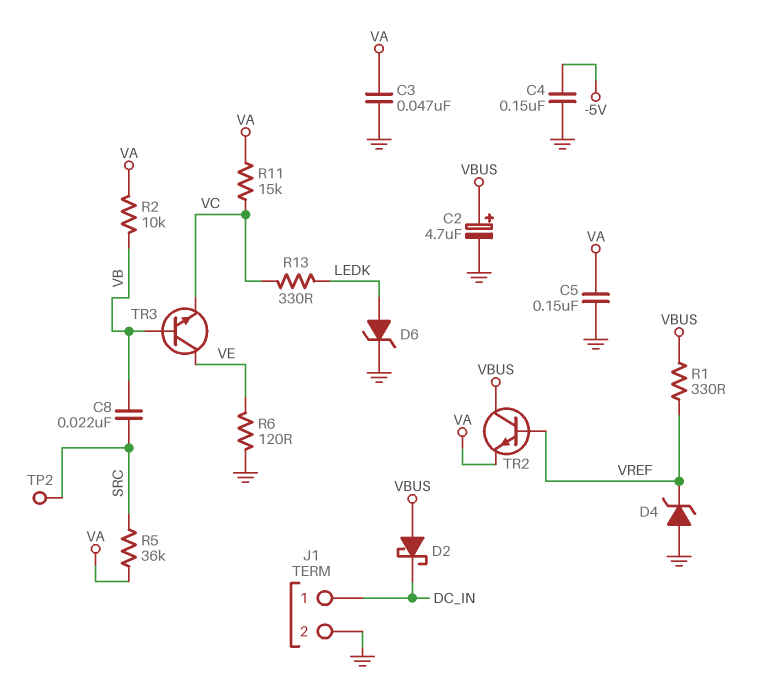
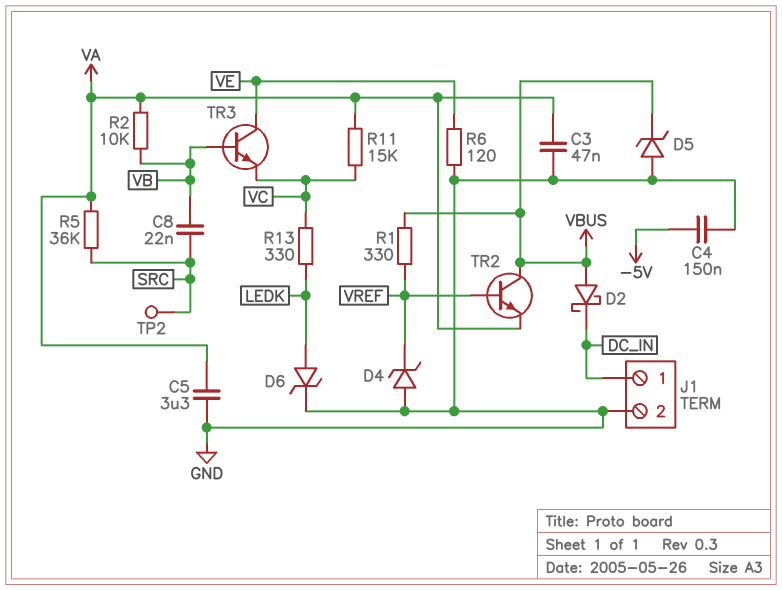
C2: 4.7uF (plus VBUS, minus GND) -> none
C5: 150nF (GND, VA) -> 3.3uF (GND, VA)
D5: none -> zener (A GND, K VBUS)

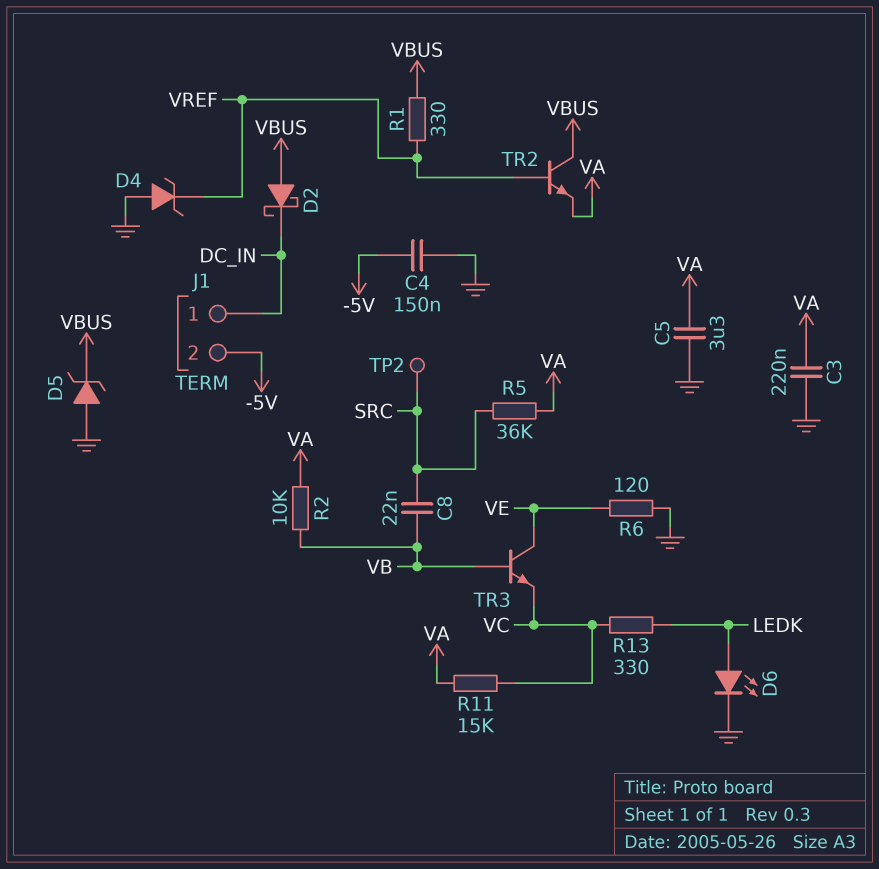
C3: 47nF (GND, VA) -> 220nF (GND, VA)
D6: zener (A LEDK, K GND) -> LED (A LEDK, K GND)
J1 pin 2: GND -> -5V

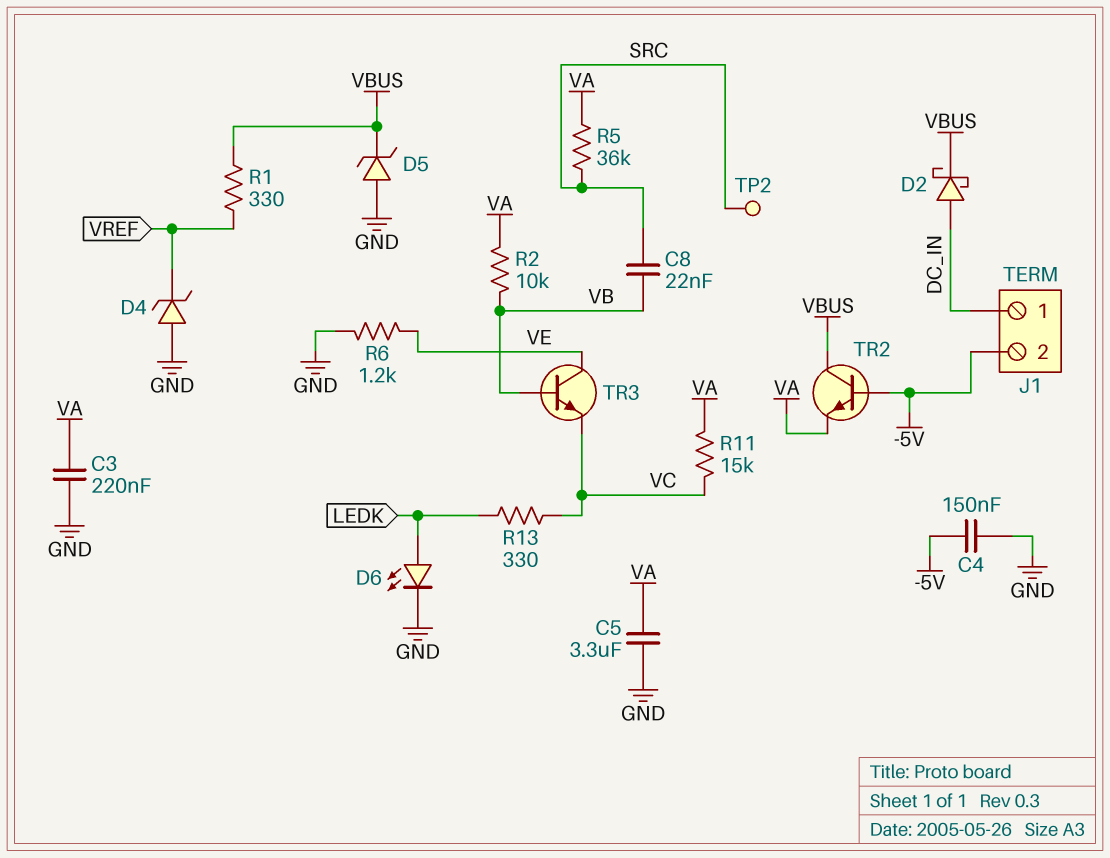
D2: schottky (A VBUS, K DC_IN) -> schottky (A DC_IN, K VBUS)
R6: 120 (GND, VE) -> 1.2k (GND, VE)
TR2: NPN (B VREF, C VBUS, E VA) -> NPN (B -5V, C VBUS, E VA)

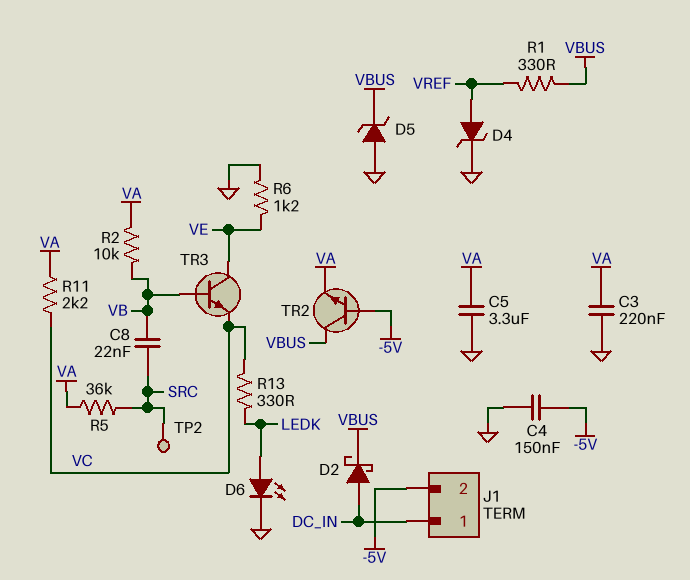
D4: zener (A GND, K VREF) -> zener (A VREF, K GND)
R11: 15k (VA, VC) -> 2.2k (VA, VC)

